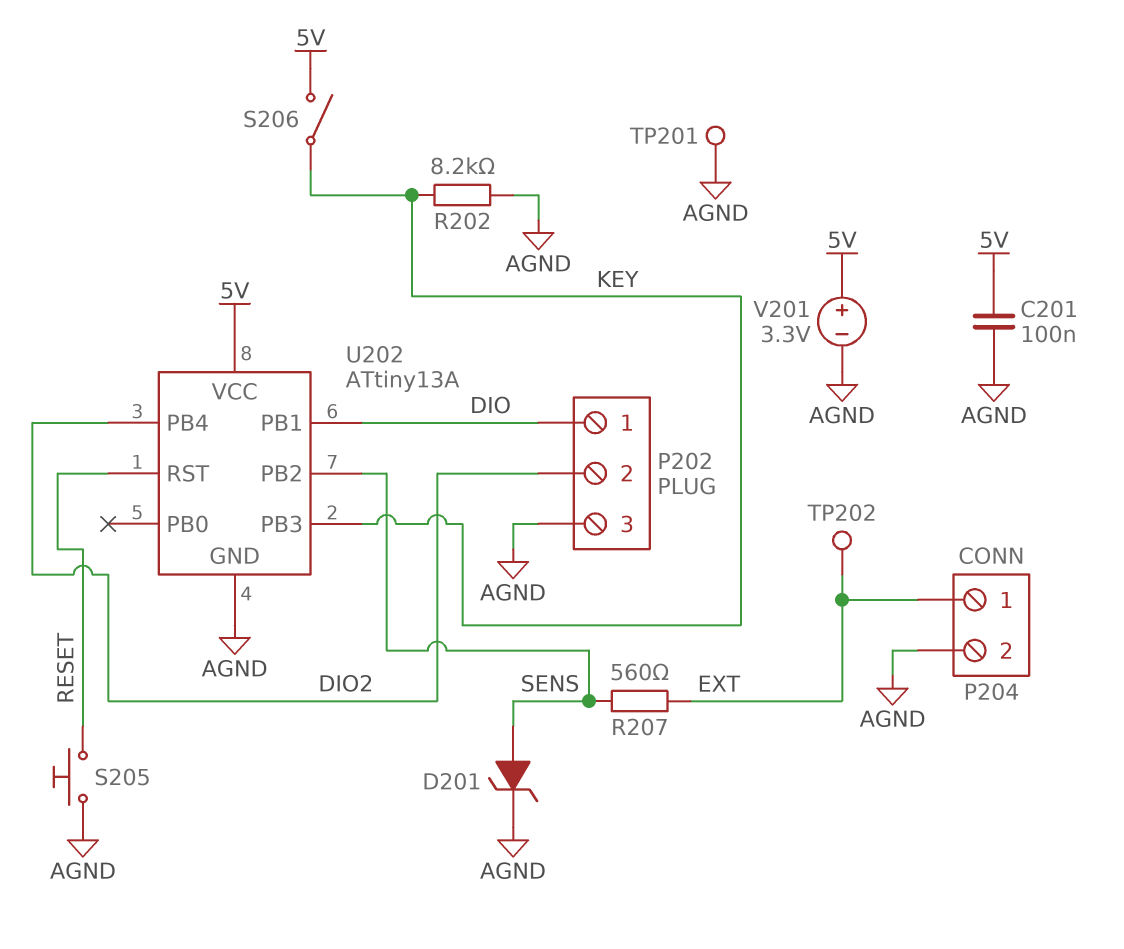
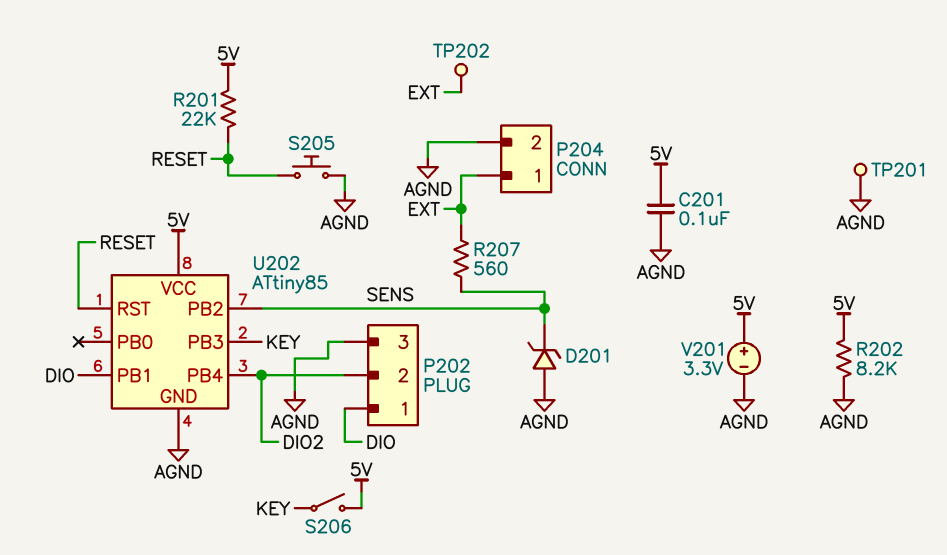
D201: zener (A SENS, K AGND) -> zener (A AGND, K SENS)
R201: none -> 22k (5V, RESET)
R202: 8.2k (AGND, KEY) -> 8.2k (5V, AGND)
U202: ATtiny13A -> ATtiny85

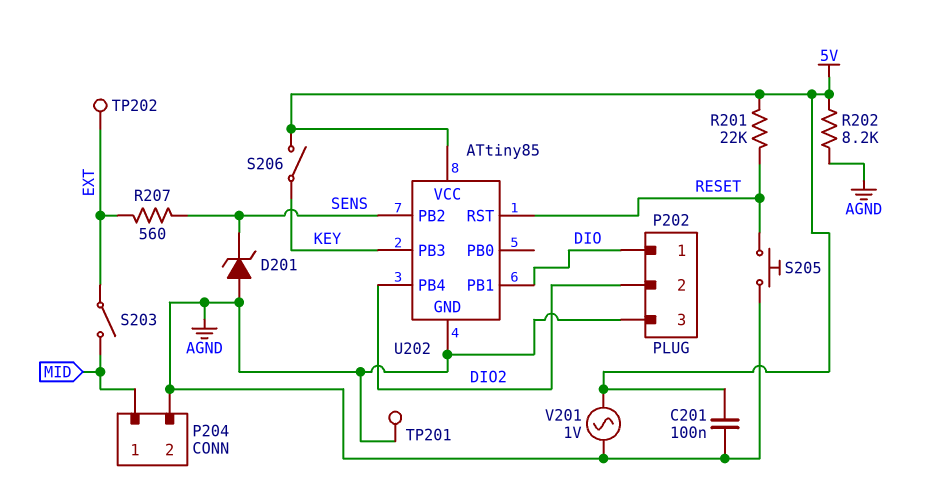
P204 pin 1: EXT -> MID
S203: none -> switch (EXT, MID)
V201: 3.3V (plus 5V, minus AGND) -> AC 1V (5V, AGND)

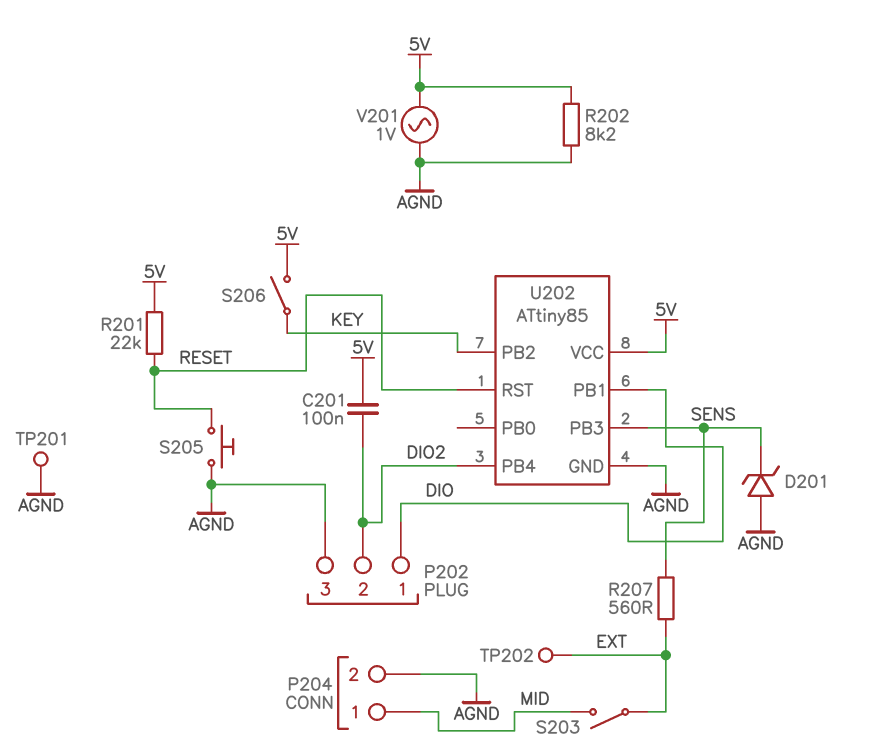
C201: 100nF (5V, AGND) -> 100nF (5V, DIO2)
U202 pin PB2: SENS -> KEY
U202 pin PB3: KEY -> SENS

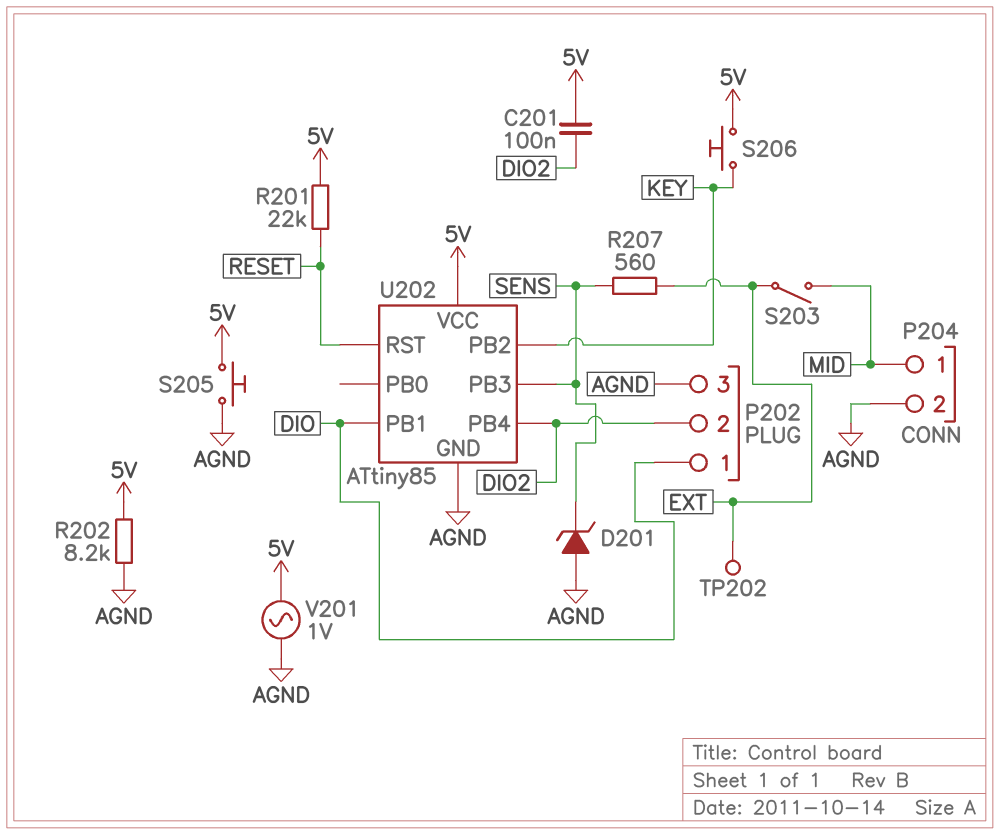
S205: button (AGND, RESET) -> button (5V, AGND)
S206: switch (5V, KEY) -> button (5V, KEY)
TP201: test point (AGND) -> none

